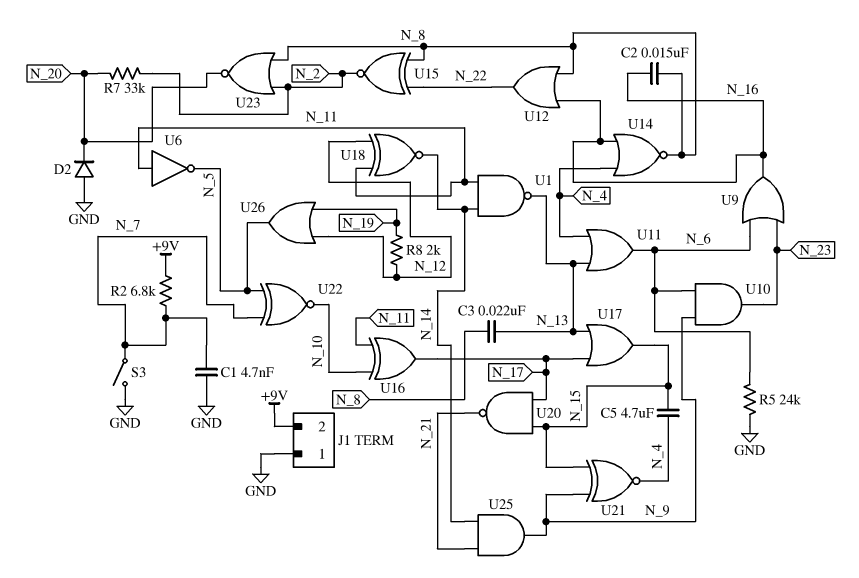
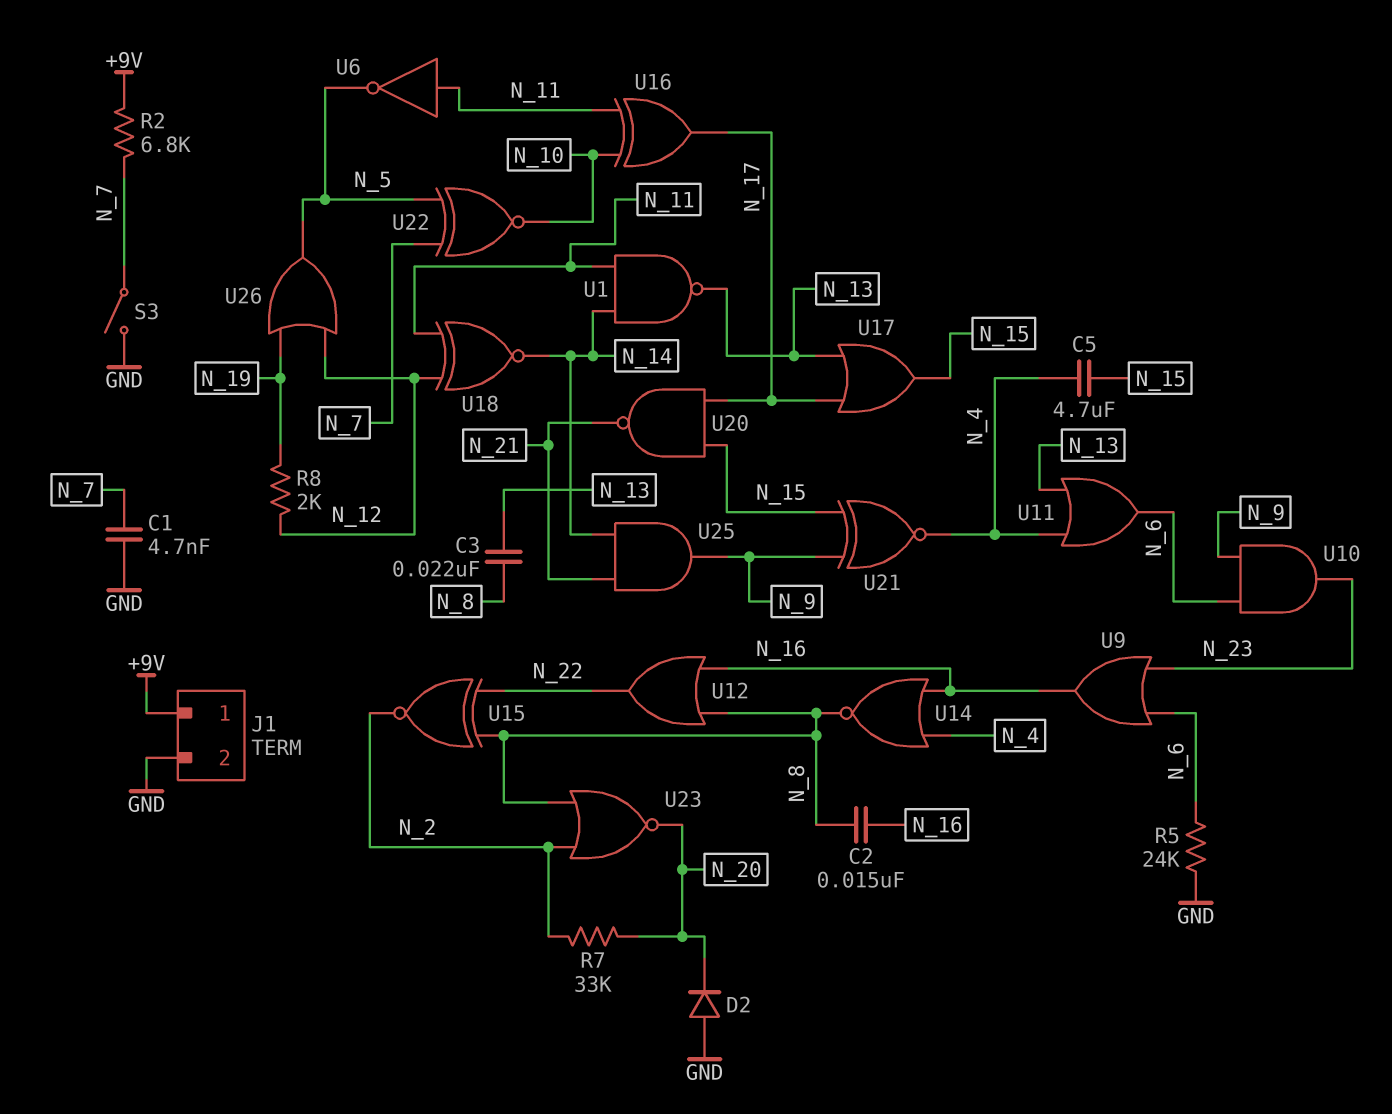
J1 pin 1: GND -> +9V
J1 pin 2: +9V -> GND

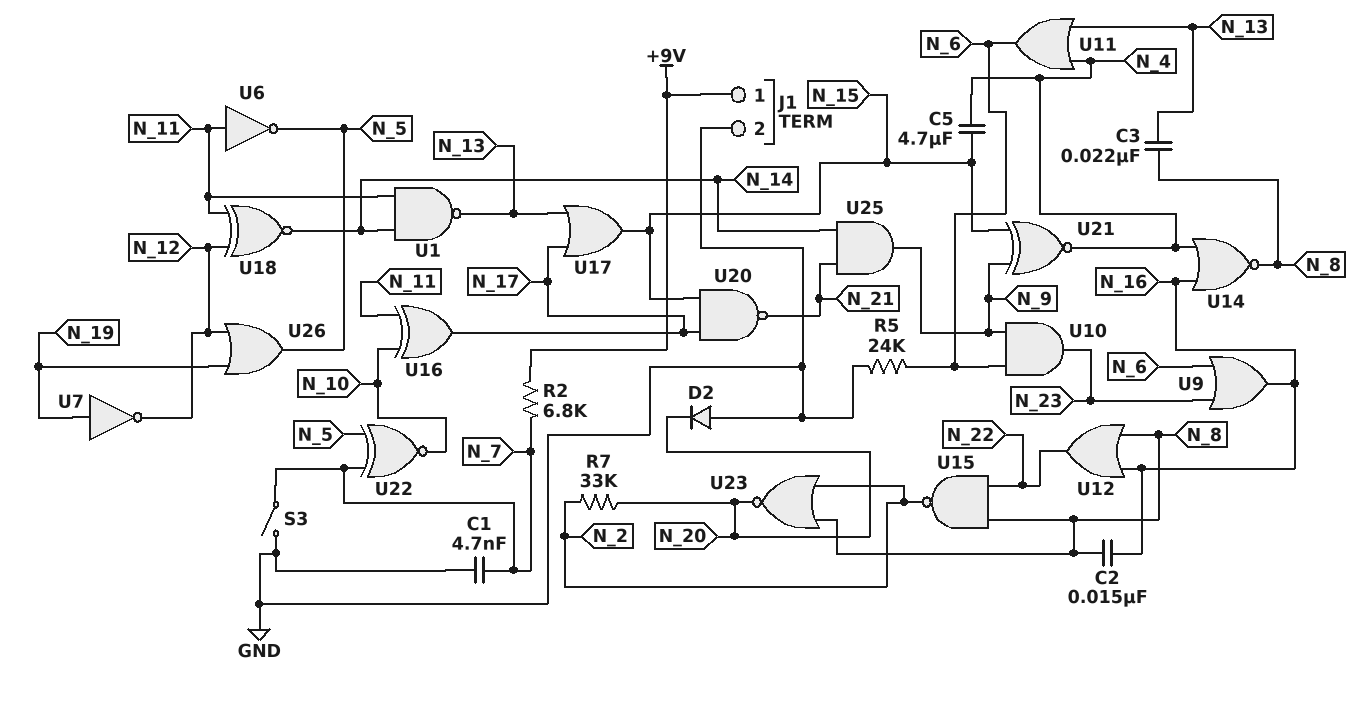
R8: 2k (N_12, N_19) -> none
U7: none -> NOT (in N_19, out N_12)
U15: XNOR (in N_8, in N_22, out N_2) -> NAND (in N_8, in N_22, out N_2)

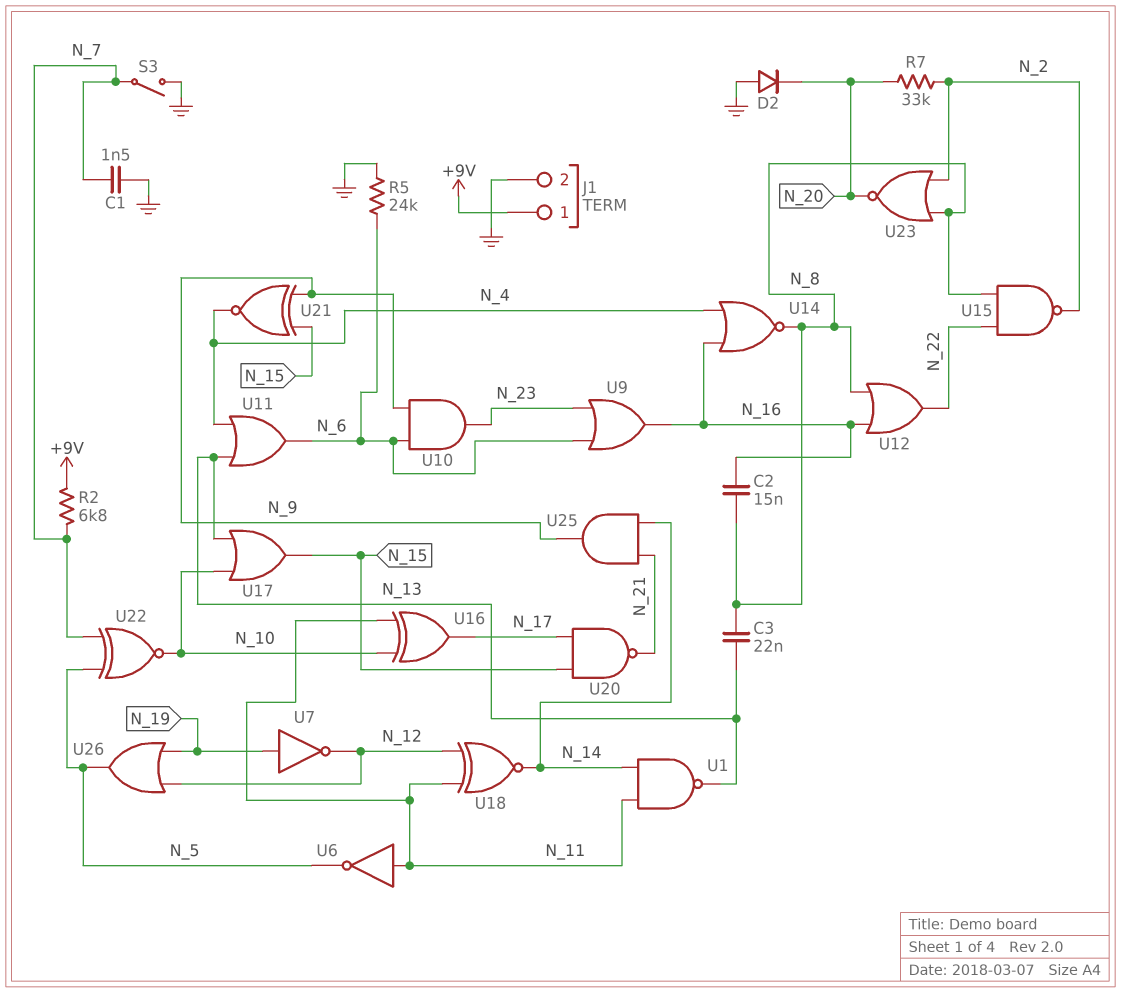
C1: 4.7nF (GND, N_7) -> 1.5nF (GND, N_7)
C5: 4.7uF (N_4, N_15) -> none
U17: OR (in N_13, in N_17, out N_15) -> OR (in N_10, in N_13, out N_15)

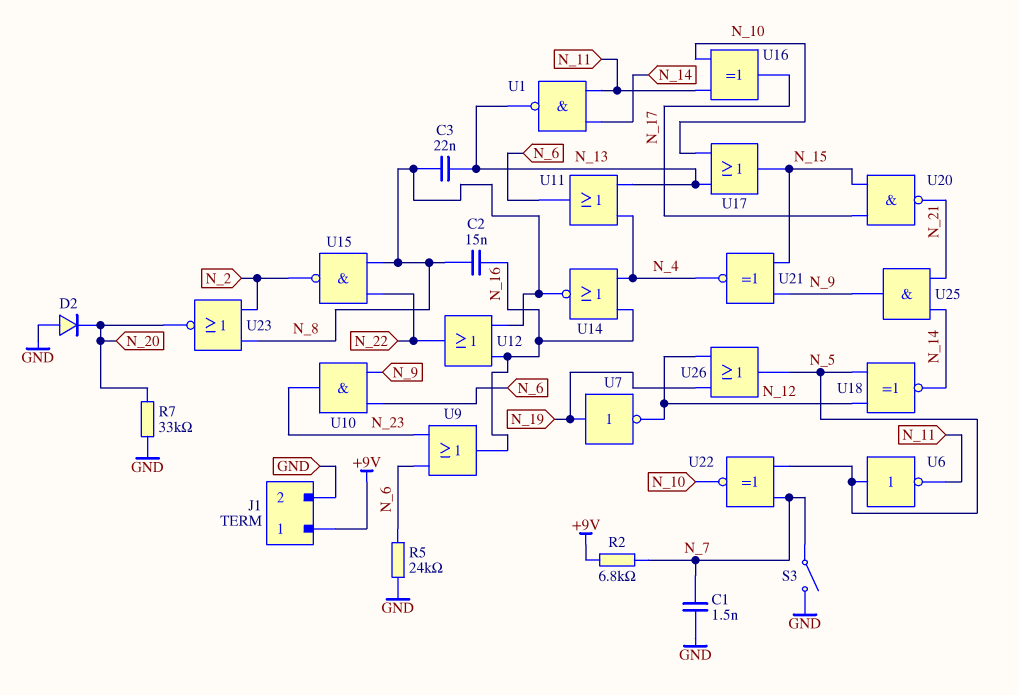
R7: 33k (N_2, N_20) -> 33k (GND, N_20)
U6: NOT (in N_11, out N_5) -> NOT (in N_5, out N_11)
U18: XNOR (in N_11, in N_12, out N_14) -> XNOR (in N_5, in N_12, out N_14)

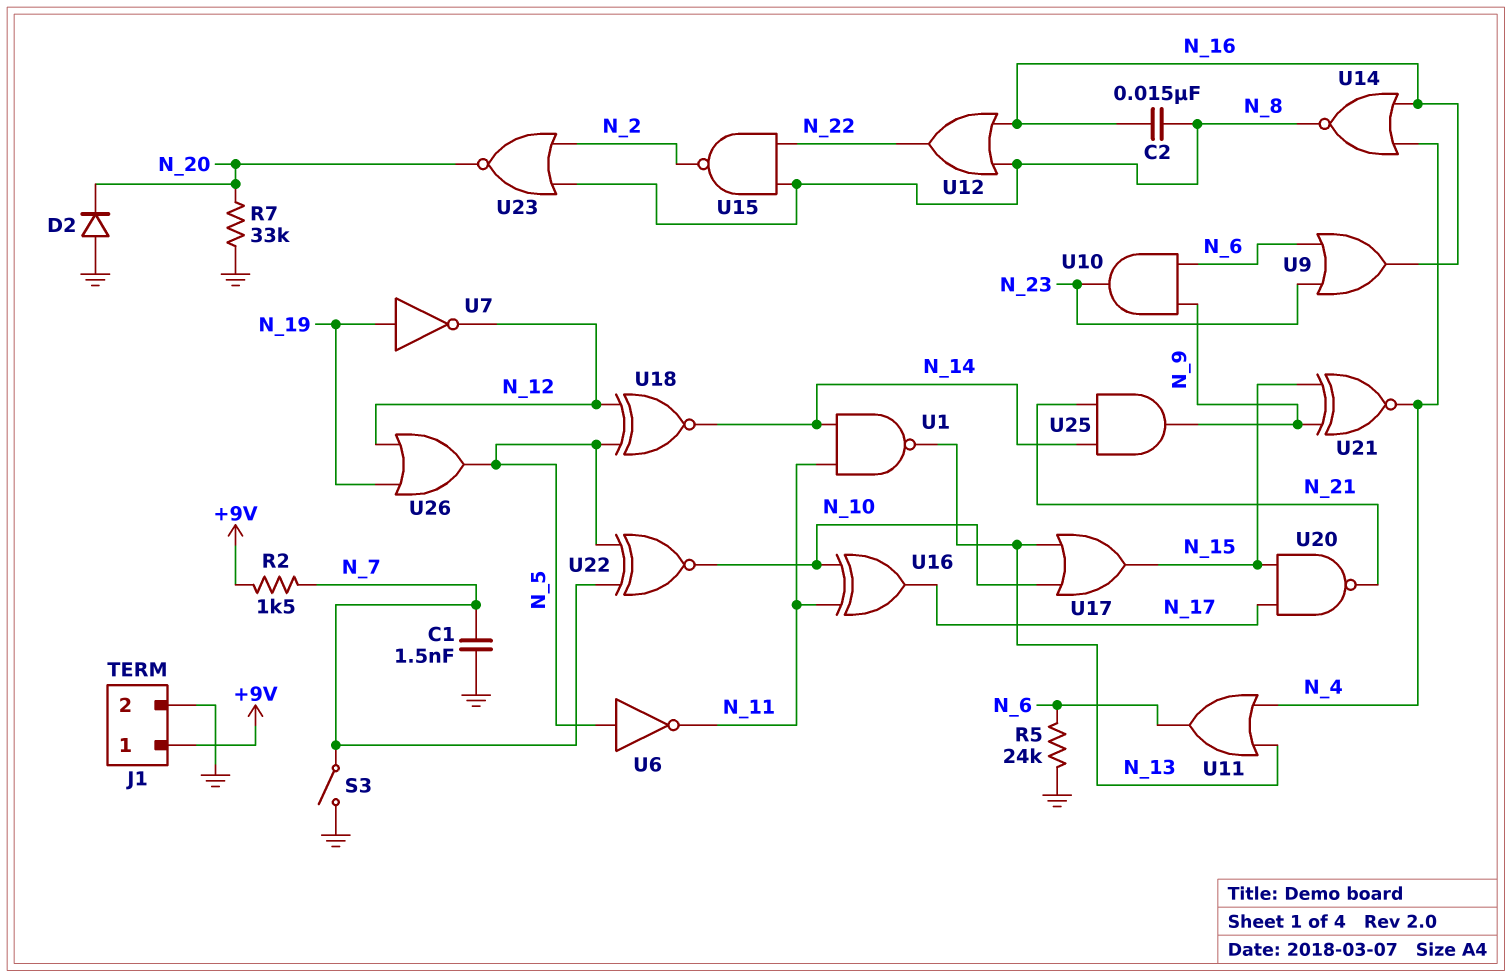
C3: 22nF (N_8, N_13) -> none
R2: 6.8k (+9V, N_7) -> 1.5k (+9V, N_7)

